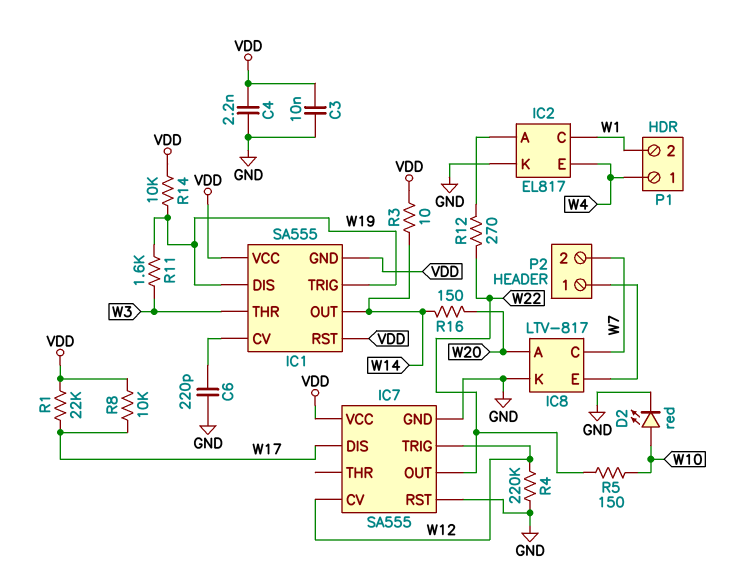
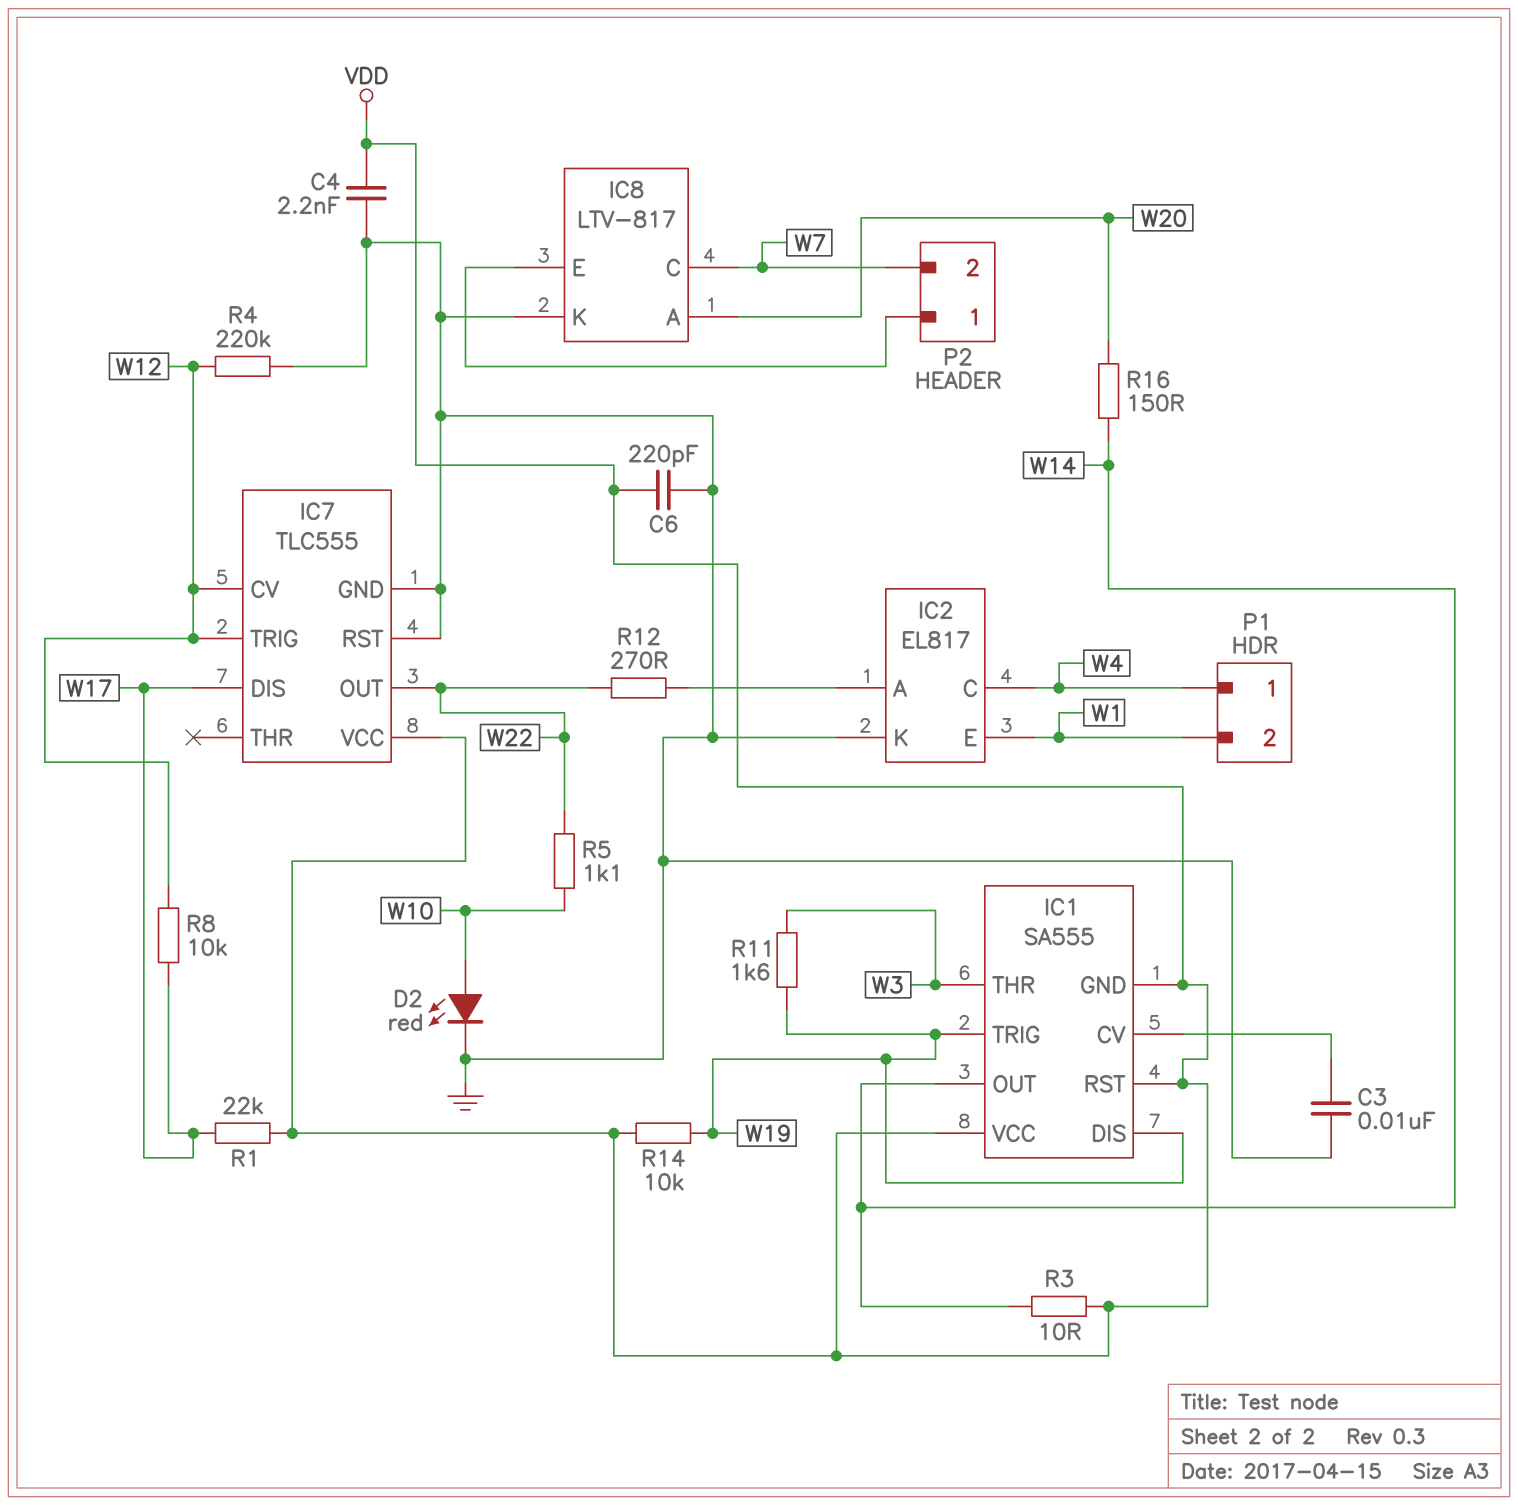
C3: 10nF (GND, VDD) -> 10nF (GND, IC1/CV)
C6: 220pF (GND, IC1/CV) -> 220pF (GND, VDD)
IC2 pin C: W1 -> W4
IC2 pin E: W4 -> W1
IC7: SA555 -> TLC555
R5: 150 (W10, W22) -> 1.1k (W10, W22)
R8: 10k (VDD, W17) -> 10k (W12, W17)

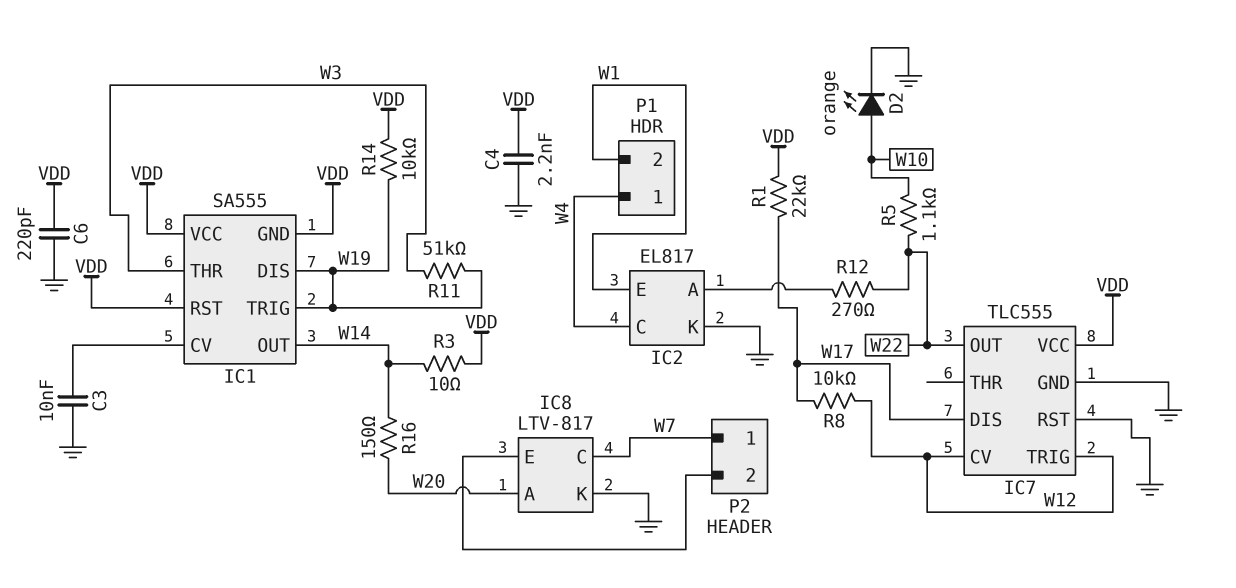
D2: LED red (A W10, K GND) -> LED orange (A W10, K GND)
P2 pin 1: IC8/E -> W7
P2 pin 2: W7 -> IC8/E
R4: 220k (GND, W12) -> none
R11: 1.6k (W3, W19) -> 51k (W3, W19)

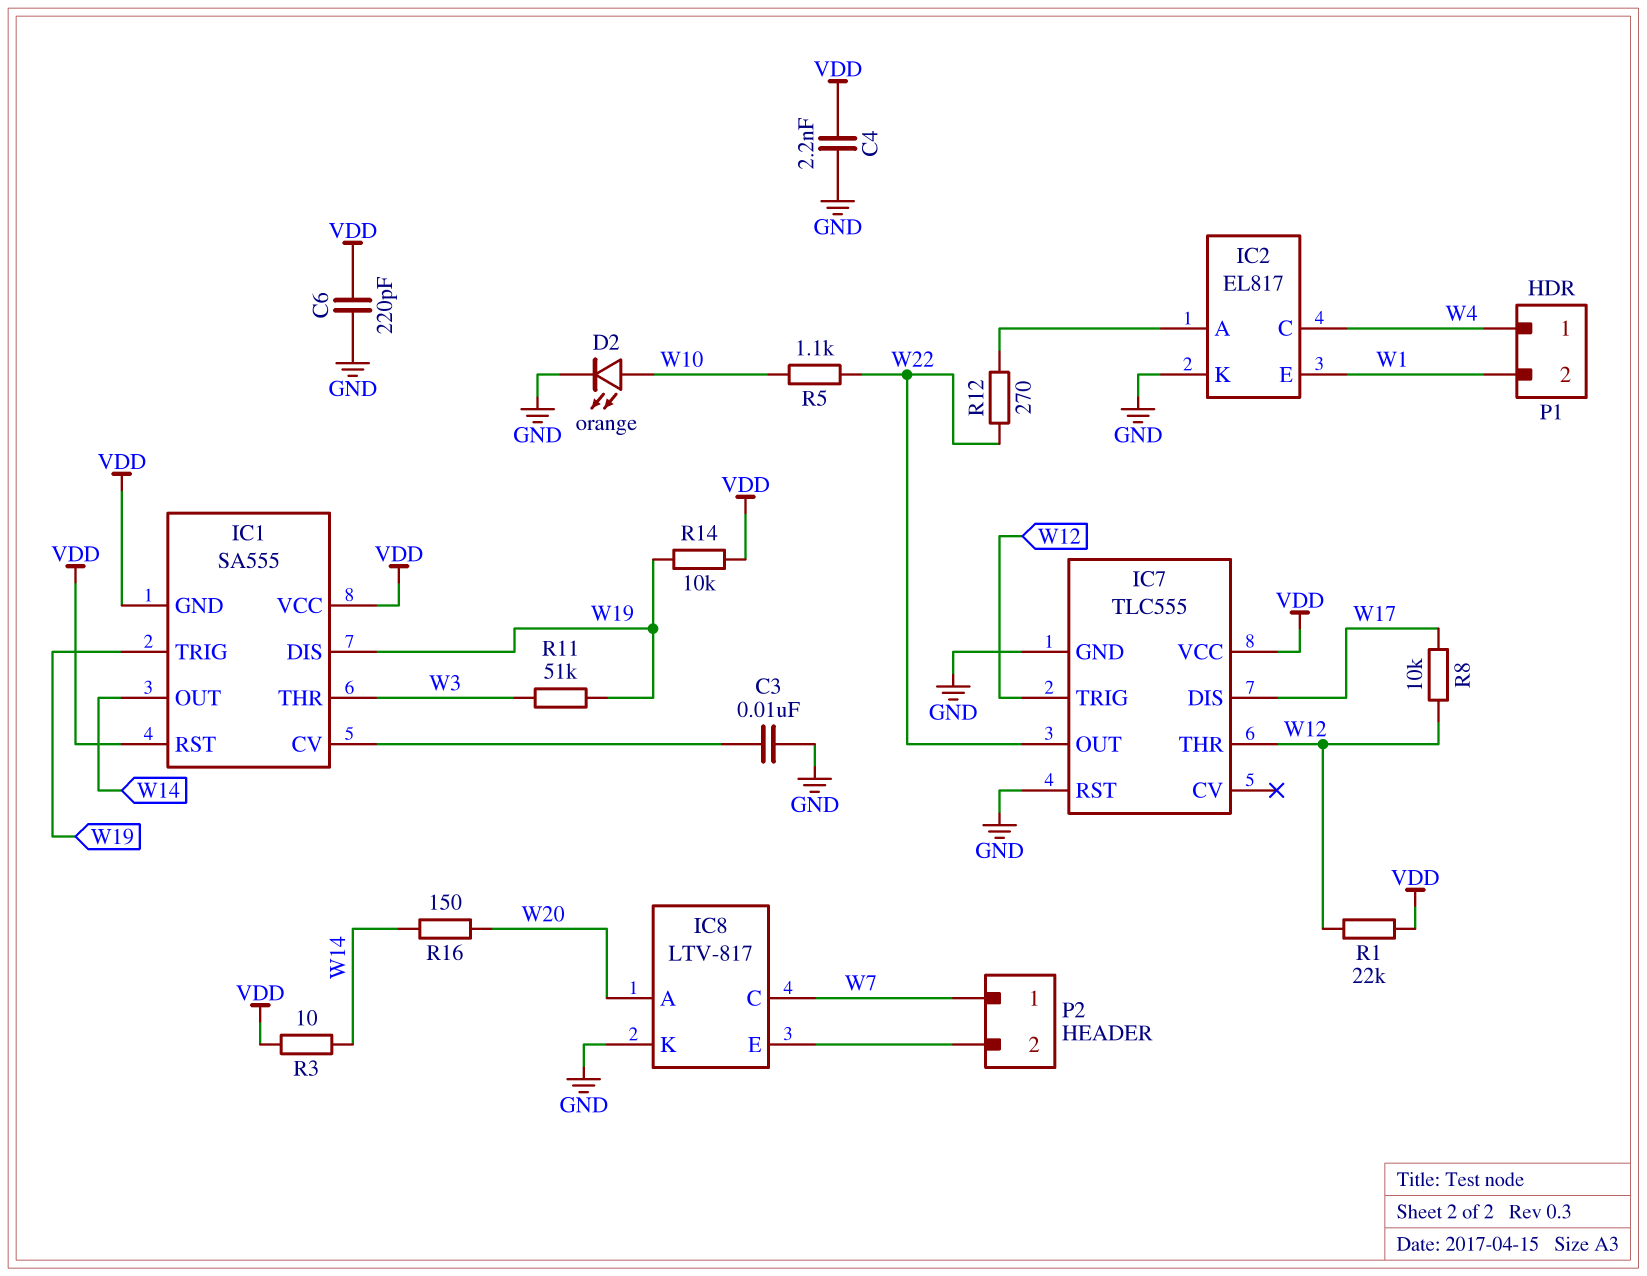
IC7 pin CV: W12 -> none
IC7 pin THR: none -> W12
R1: 22k (VDD, W17) -> 22k (VDD, W12)

